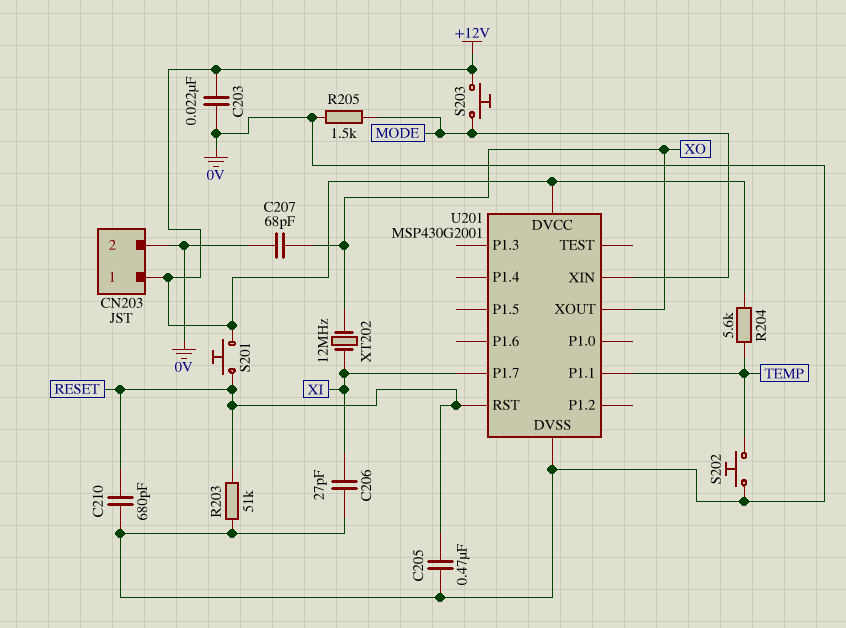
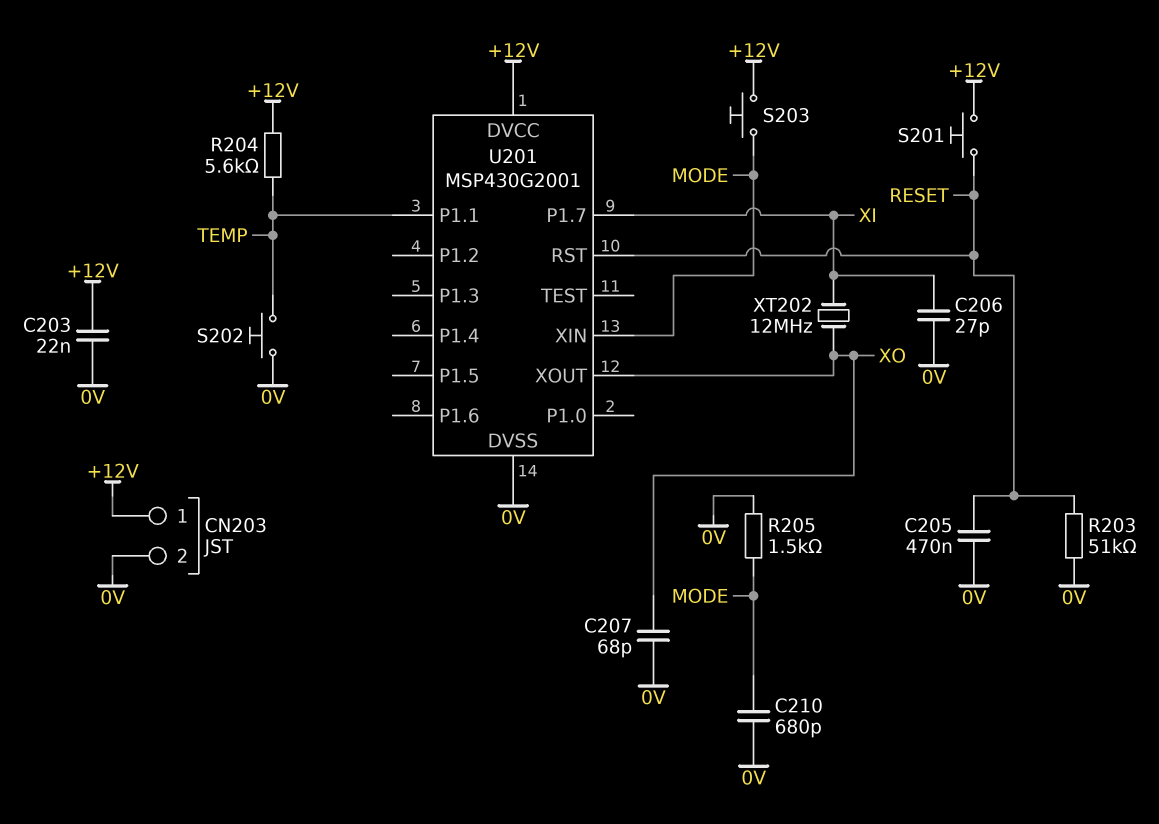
C210: 680pF (0V, RESET) -> 680pF (0V, MODE)

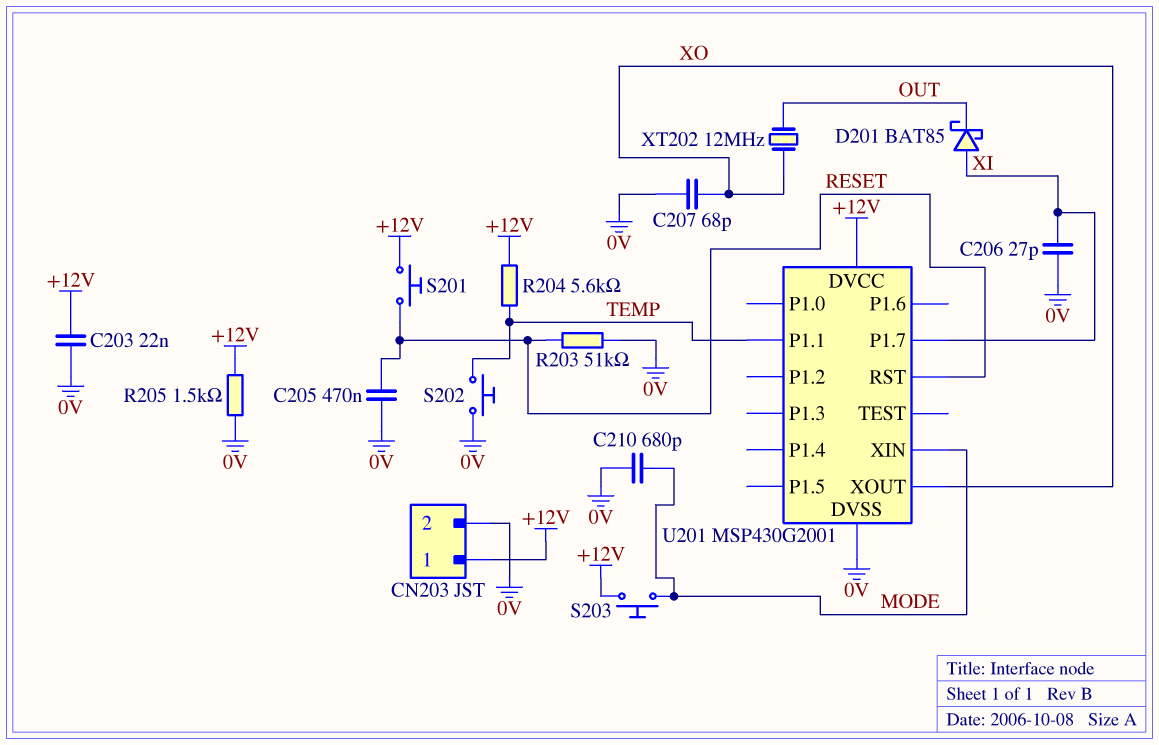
D201: none -> schottky BAT85 (A XI, K OUT)
R205: 1.5k (0V, MODE) -> 1.5k (+12V, 0V)
XT202: 12MHz (XI, XO) -> 12MHz (OUT, XO)

